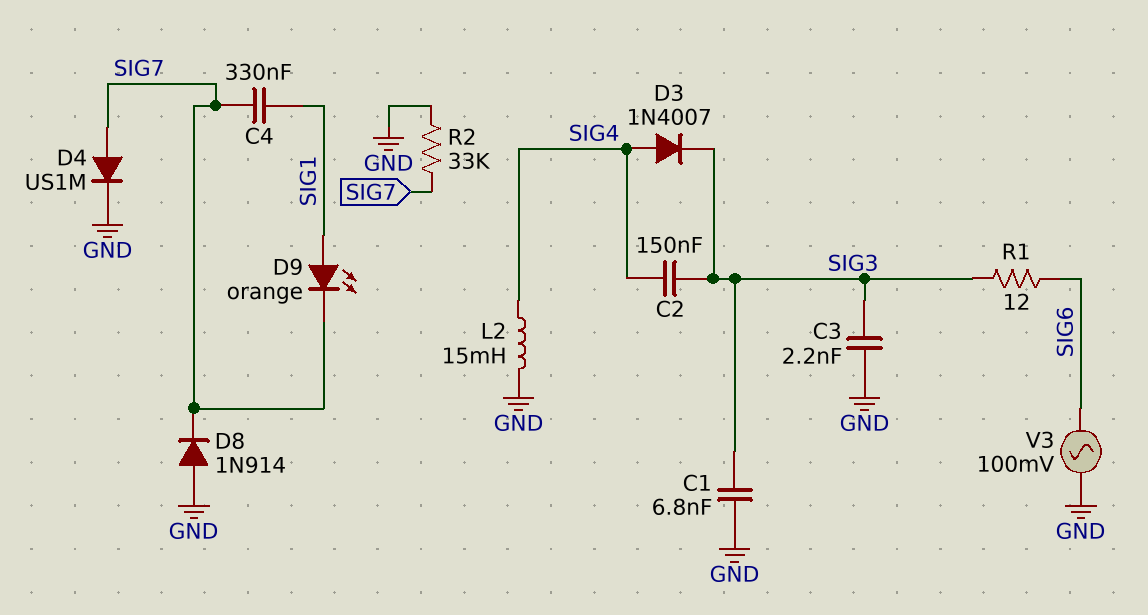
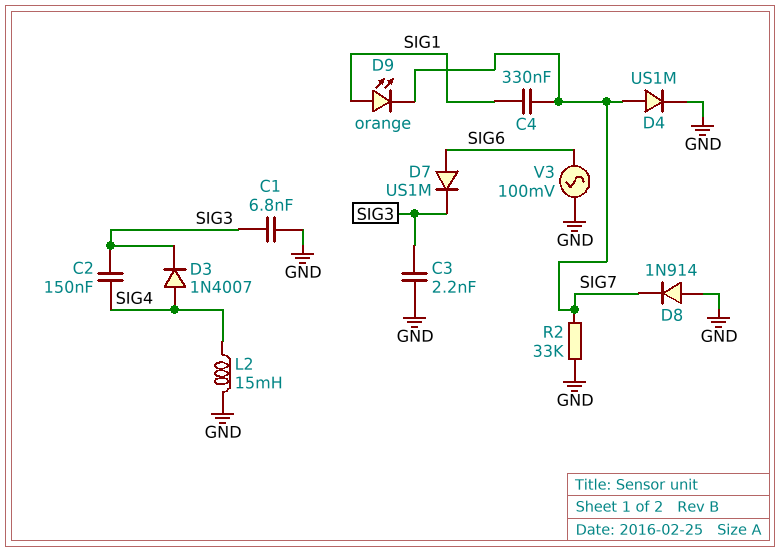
D7: none -> diode US1M (A SIG6, K SIG3)
R1: 12 (SIG3, SIG6) -> none

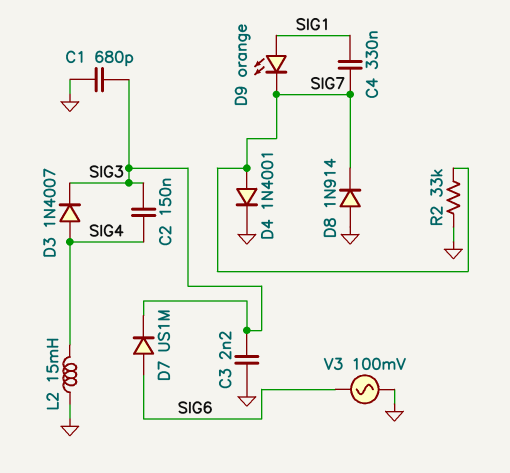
C1: 6.8nF (GND, SIG3) -> 680pF (GND, SIG3)
D4: diode US1M (A SIG7, K GND) -> diode 1N4001 (A SIG7, K GND)

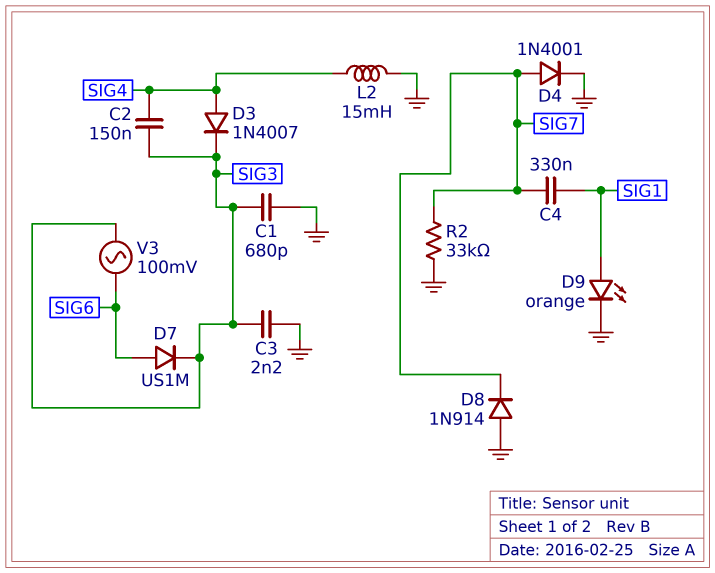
D9: LED orange (A SIG1, K SIG7) -> LED orange (A SIG1, K GND)
V3: AC 100mV (GND, SIG6) -> AC 100mV (SIG3, SIG6)

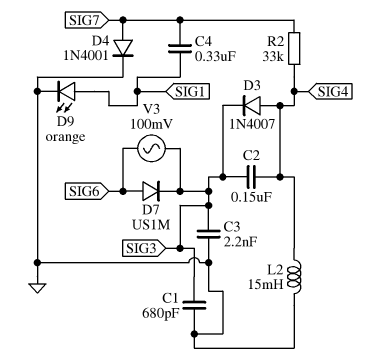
D8: diode 1N914 (A GND, K SIG7) -> none
R2: 33k (GND, SIG7) -> 33k (SIG4, SIG7)

